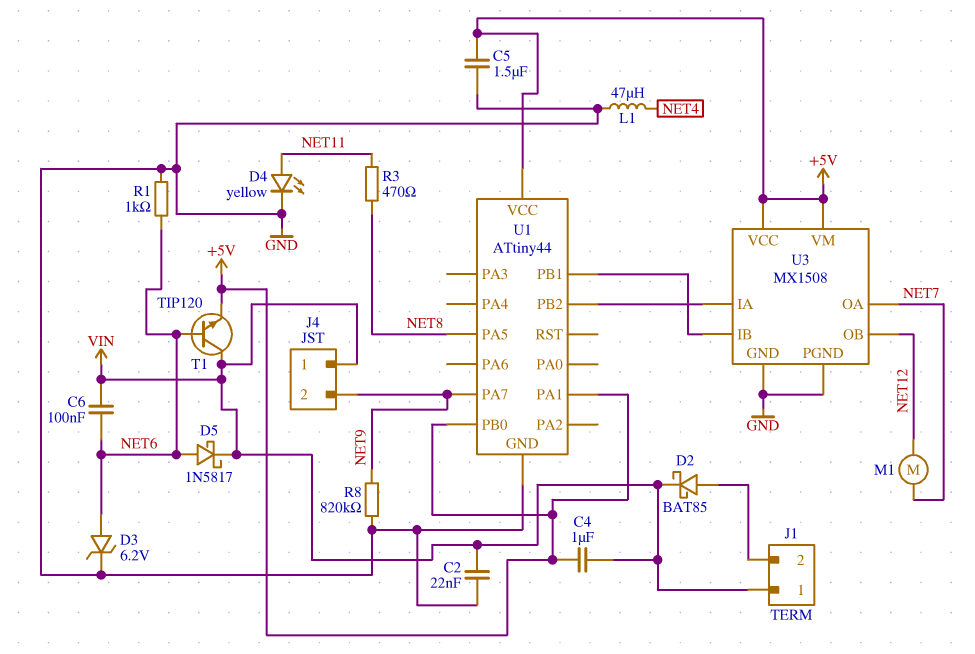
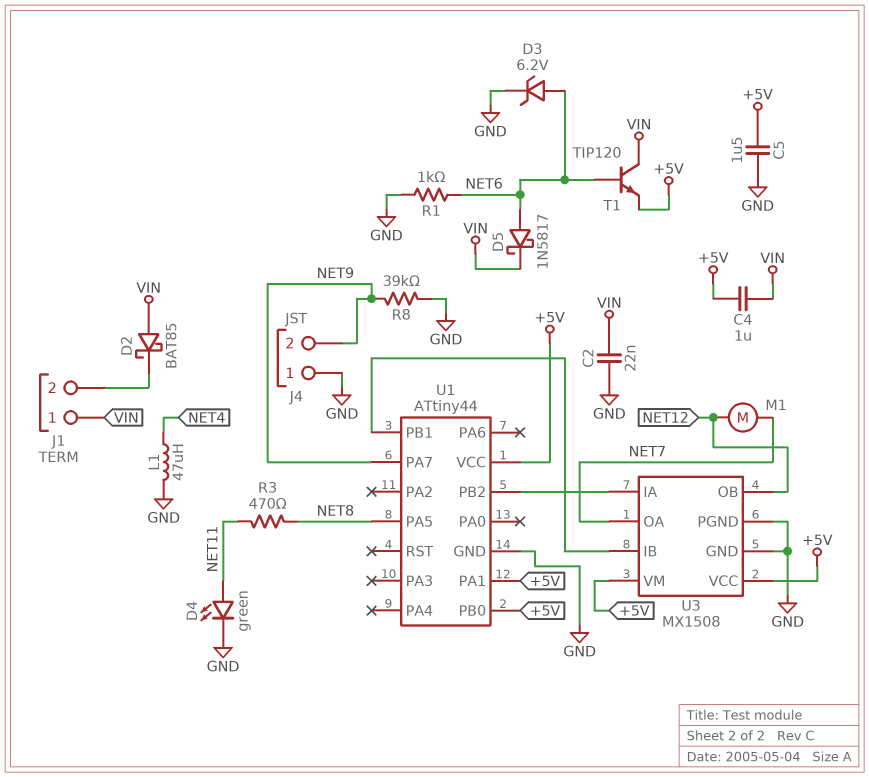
C6: 100nF (NET6, VIN) -> none
D2: schottky BAT85 (A J1/2, K VIN) -> schottky BAT85 (A VIN, K J1/2)
D4: LED yellow (A NET11, K GND) -> LED green (A NET11, K GND)
J4 pin 1: VIN -> GND
R8: 820k (GND, NET9) -> 39k (GND, NET9)

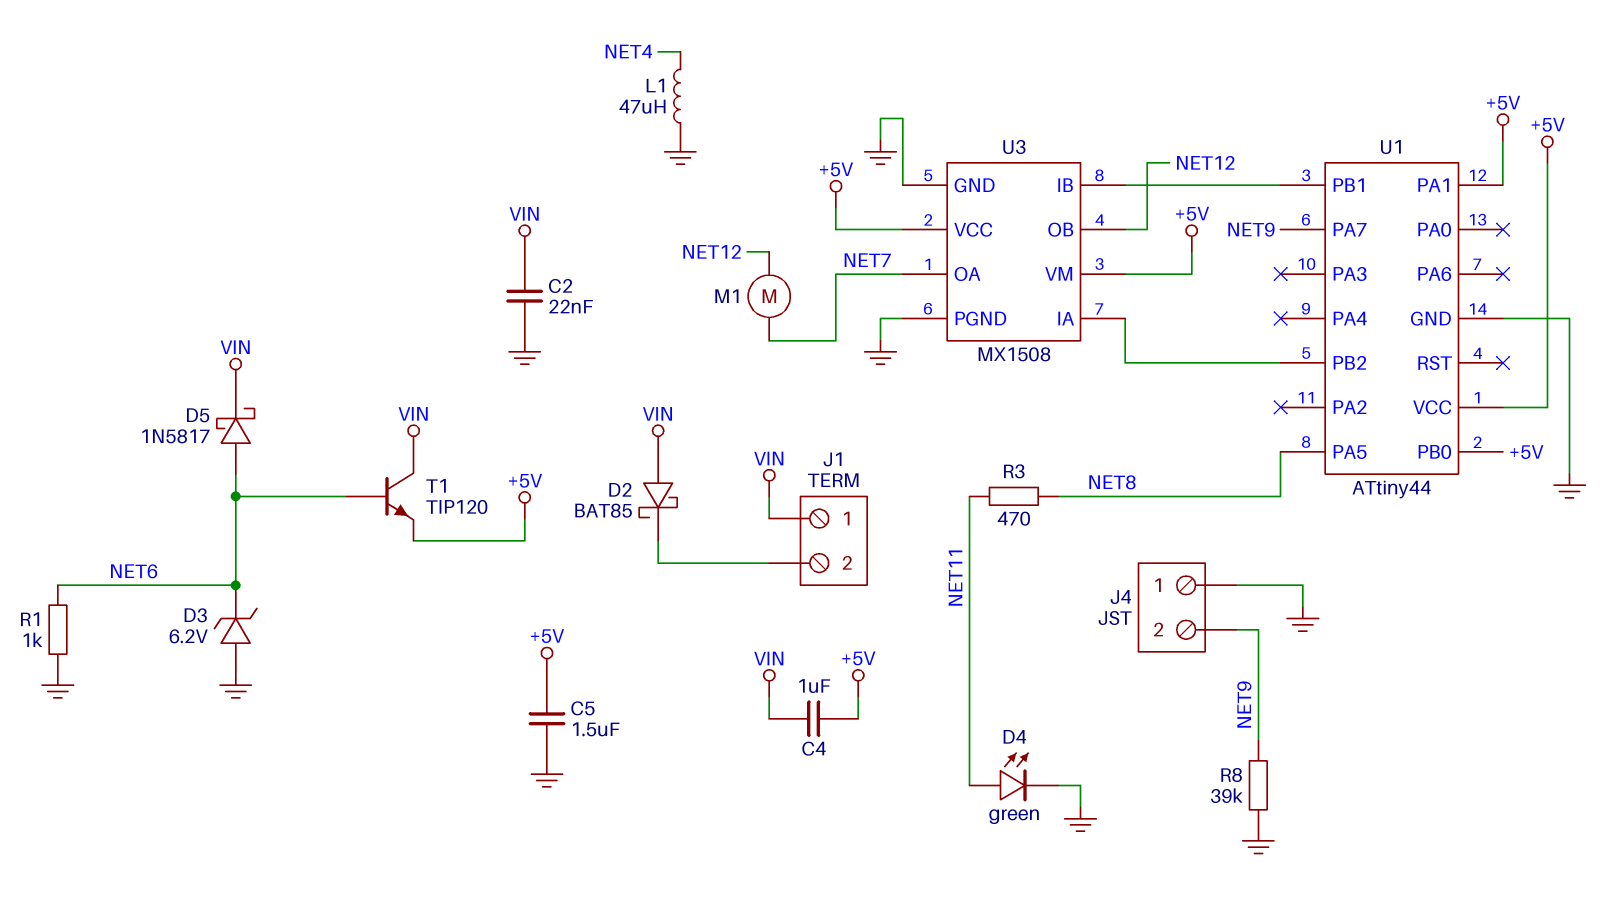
D3: zener 6.2V (A NET6, K GND) -> zener 6.2V (A GND, K NET6)

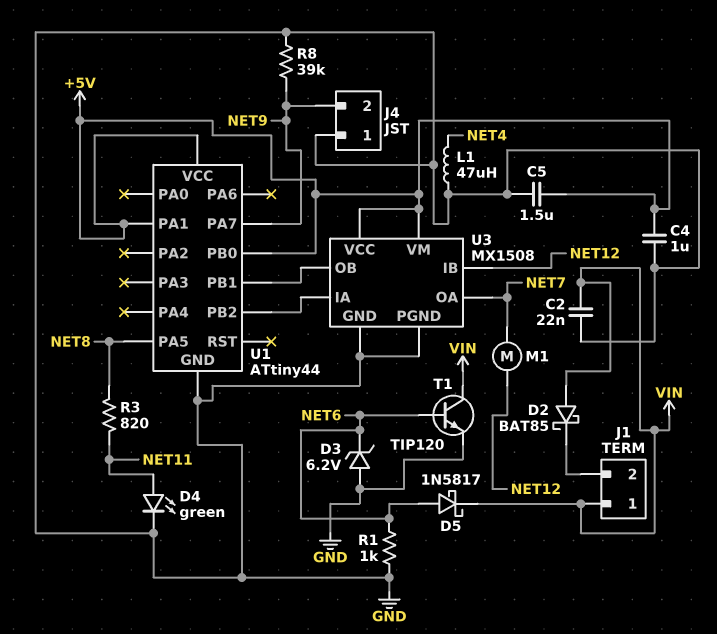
C4: 1uF (+5V, VIN) -> 1uF (+5V, GND)
R3: 470 (NET8, NET11) -> 820 (NET8, NET11)
T1: NPN TIP120 (B NET6, C VIN, E +5V) -> NPN TIP120 (B NET6, C VIN, E GND)
U3 pin IB: U1/PB1 -> NET12
U3 pin OB: NET12 -> U1/PB1

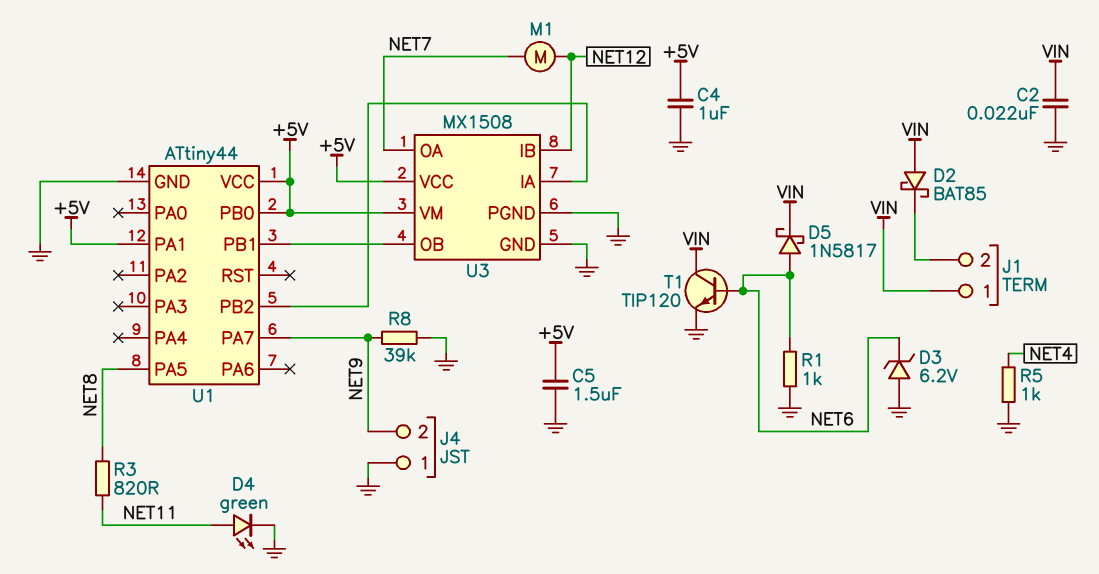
L1: 47uH (GND, NET4) -> none
R5: none -> 1k (GND, NET4)

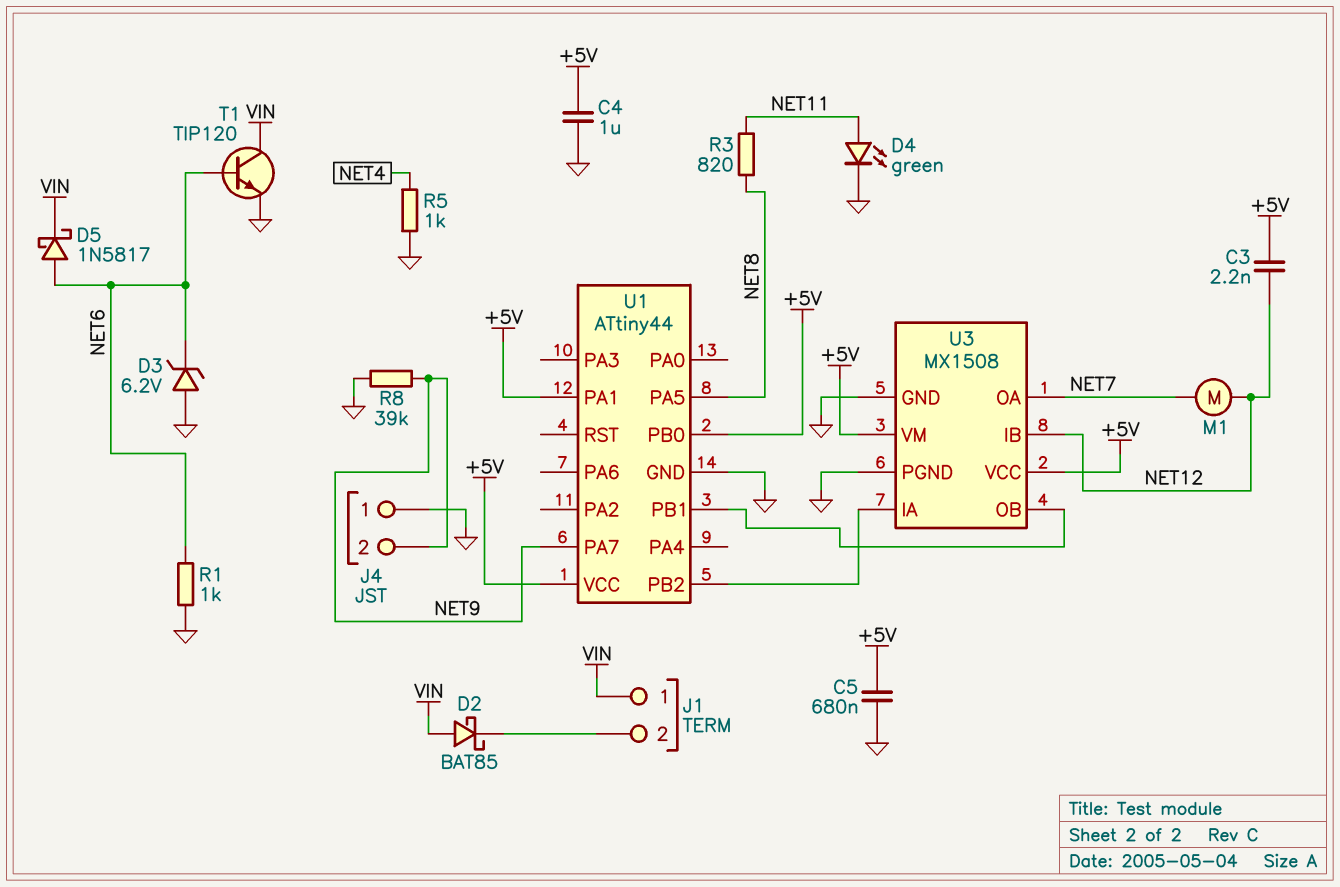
C2: 22nF (GND, VIN) -> none
C3: none -> 2.2nF (+5V, NET12)
C5: 1.5uF (+5V, GND) -> 680nF (+5V, GND)

